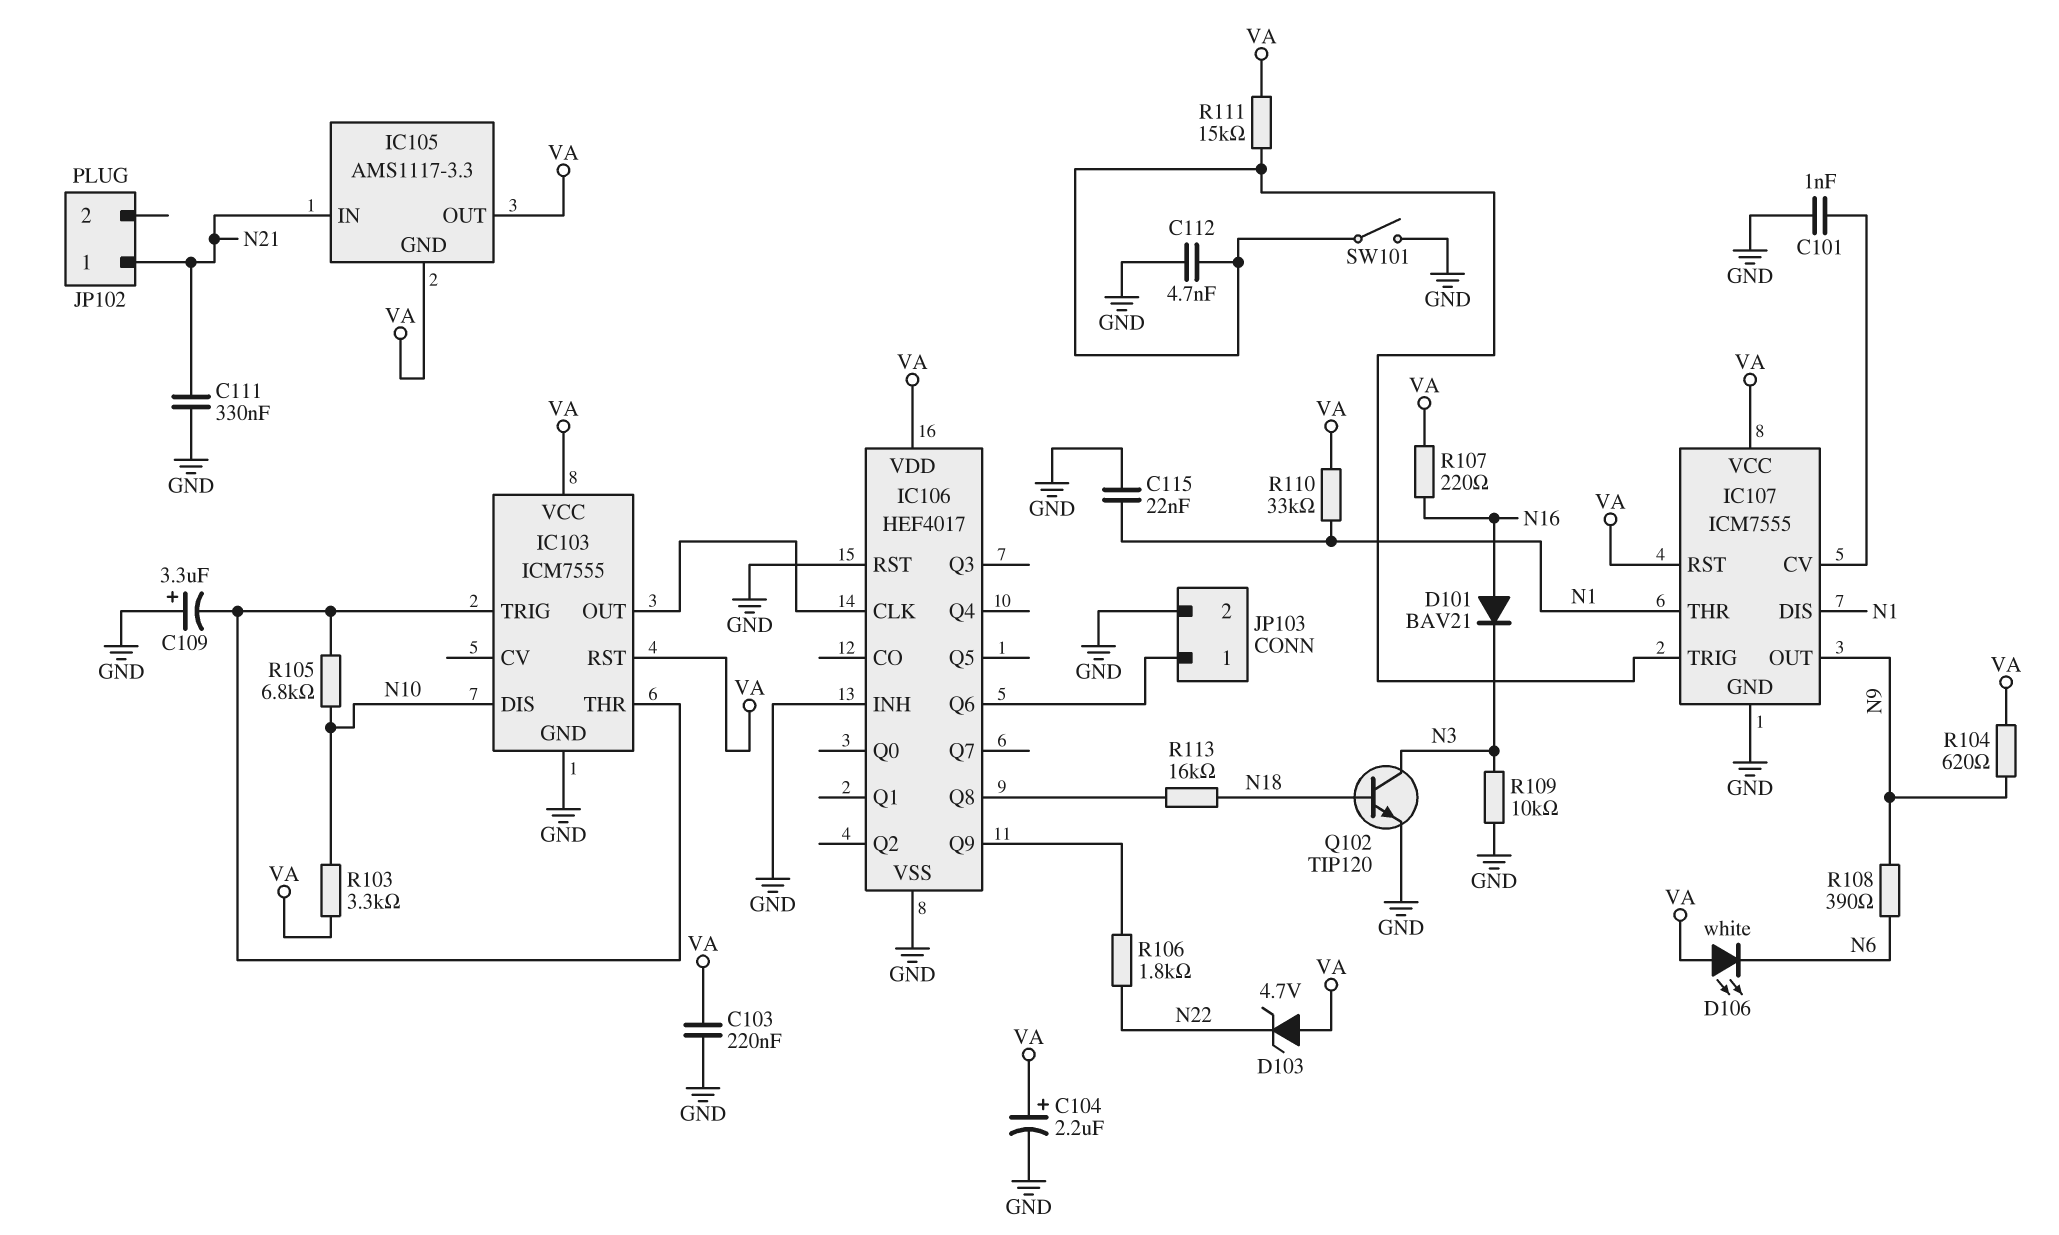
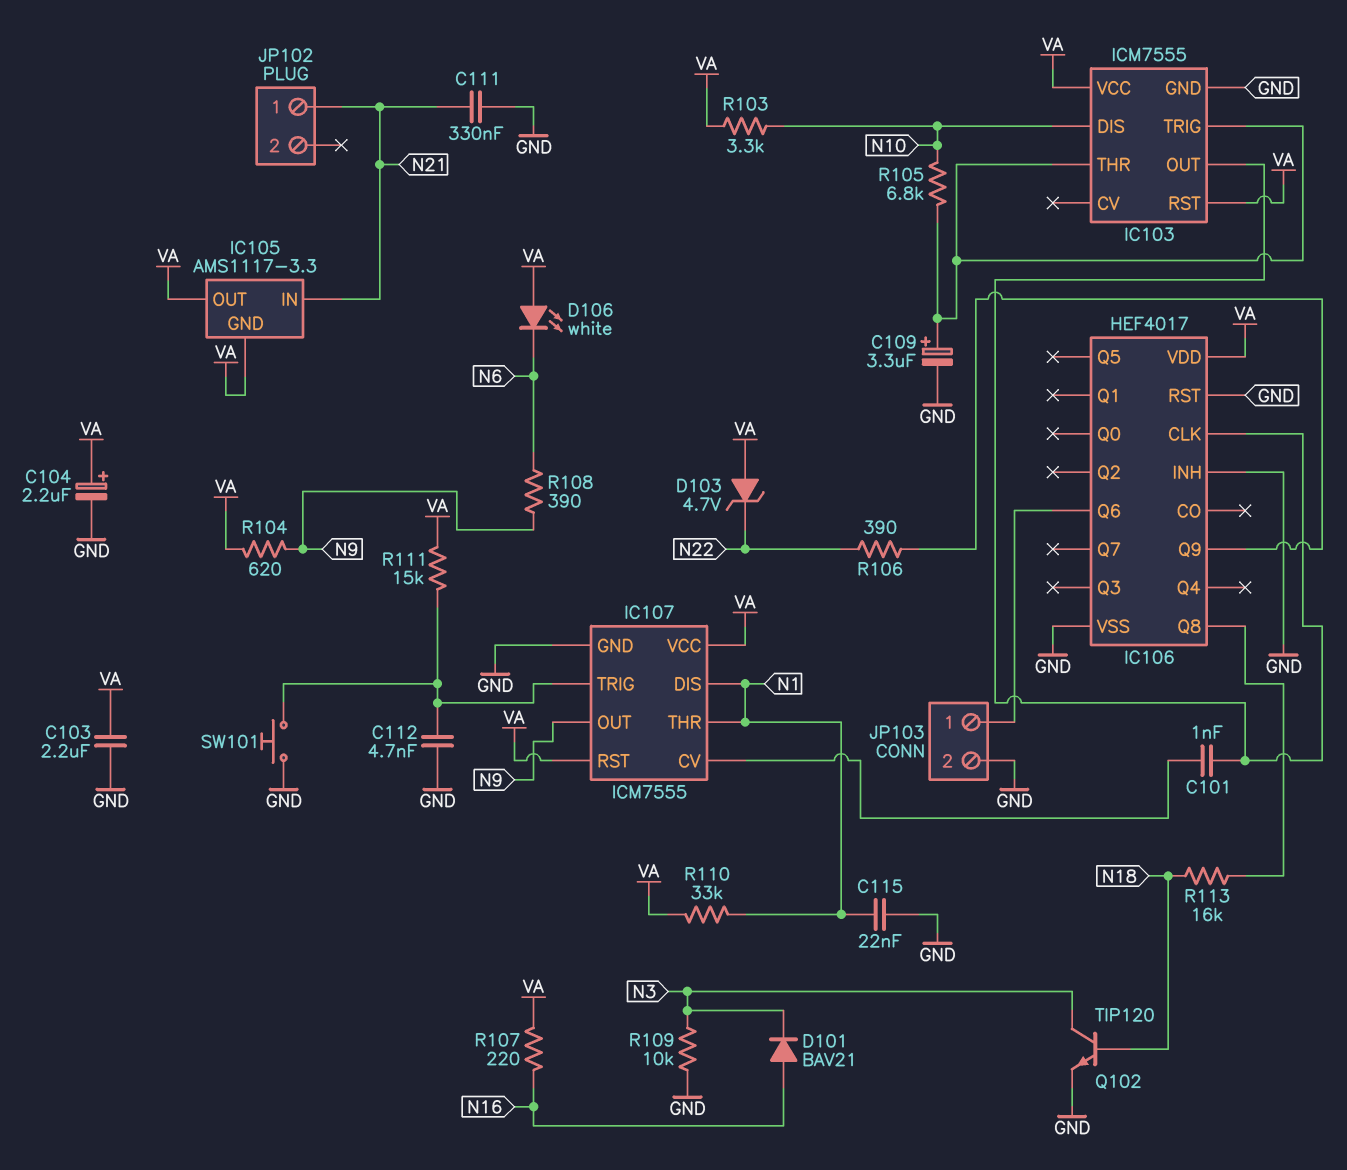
C101: 1nF (GND, IC107/CV) -> 1nF (IC103/OUT, IC107/CV)
C103: 220nF (GND, VA) -> 2.2uF (GND, VA)
C109: 3.3uF (plus GND, minus IC103/THR) -> 3.3uF (plus IC103/THR, minus GND)
R106: 1.8k (IC106/Q9, N22) -> 390 (IC106/Q9, N22)
SW101: switch (GND, IC107/TRIG) -> button (GND, IC107/TRIG)

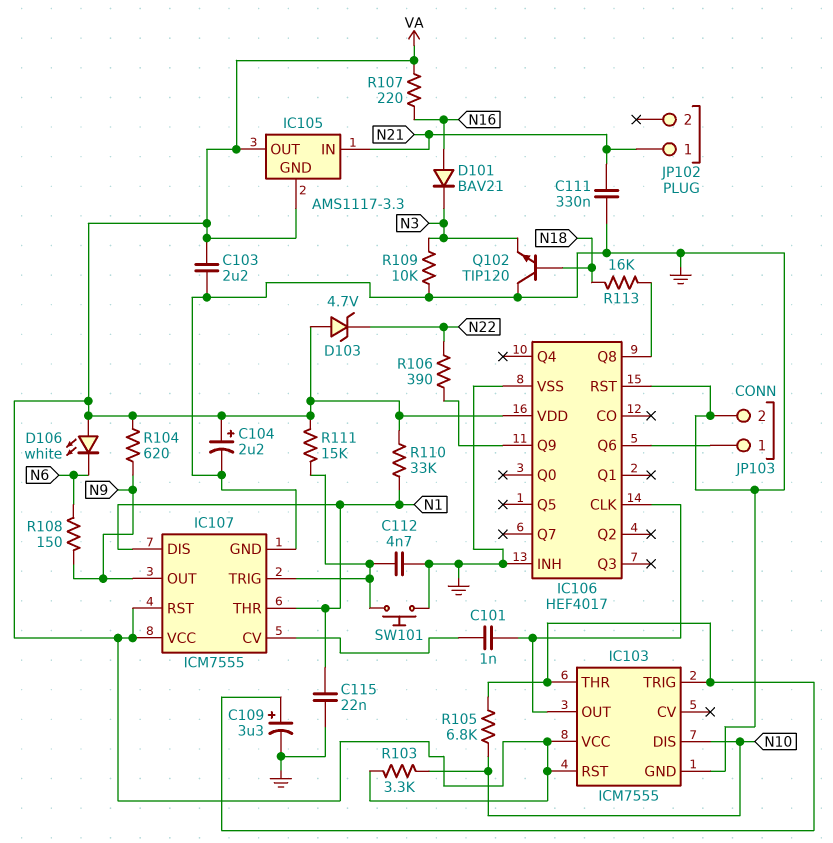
Q102: NPN TIP120 (B N18, C N3, E GND) -> NPN TIP120 (B N18, C GND, E N3)
R108: 390 (N6, N9) -> 150 (N6, N9)

